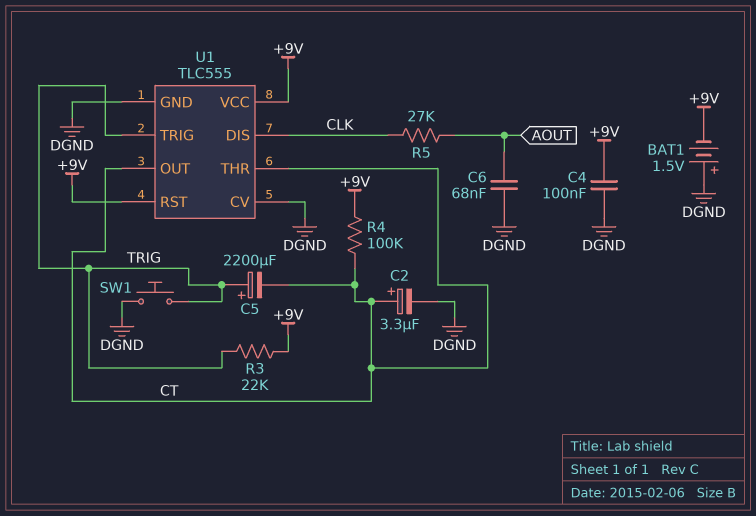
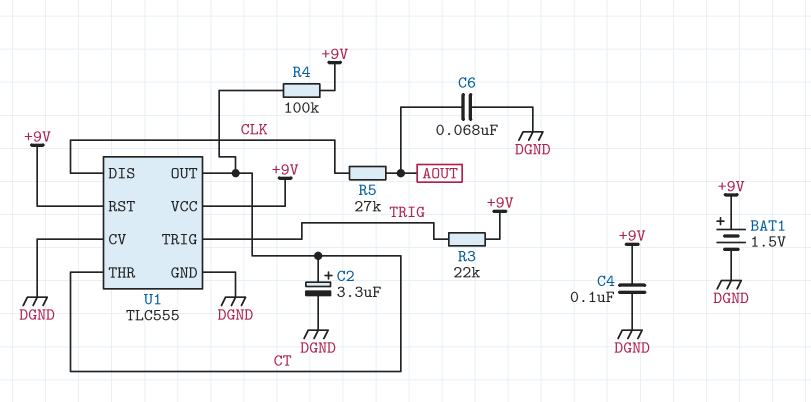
BAT1: 1.5V (plus DGND, minus +9V) -> 1.5V (plus +9V, minus DGND)
C5: 2200uF (plus TRIG, minus CT) -> none
SW1: button (DGND, TRIG) -> none

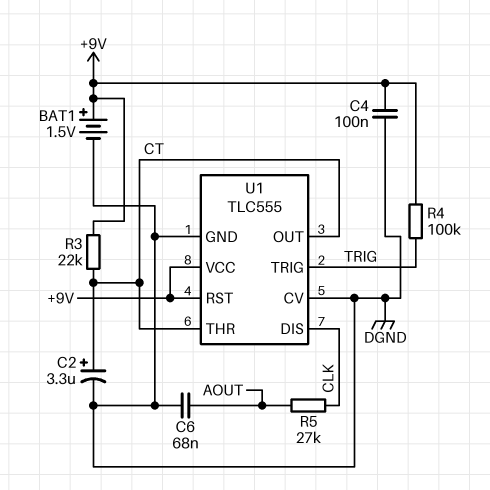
R3: 22k (+9V, TRIG) -> 22k (+9V, CT)
R4: 100k (+9V, CT) -> 100k (+9V, TRIG)

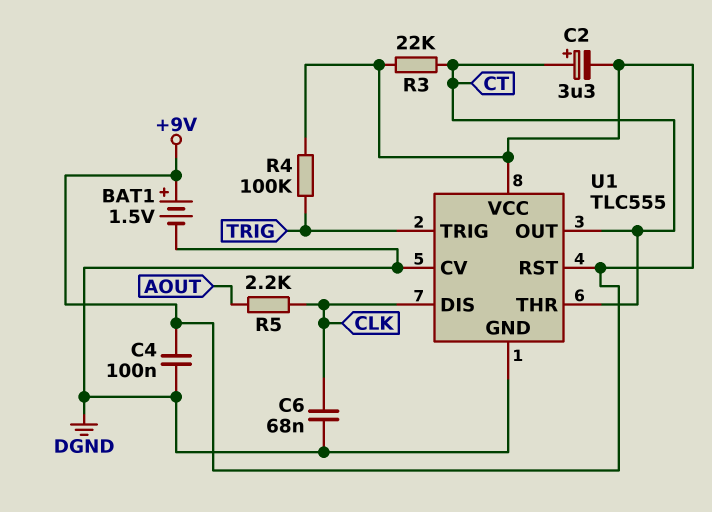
C2: 3.3uF (plus CT, minus DGND) -> 3.3uF (plus CT, minus +9V)
C6: 68nF (AOUT, DGND) -> 68nF (CLK, DGND)
R5: 27k (AOUT, CLK) -> 2.2k (AOUT, CLK)

